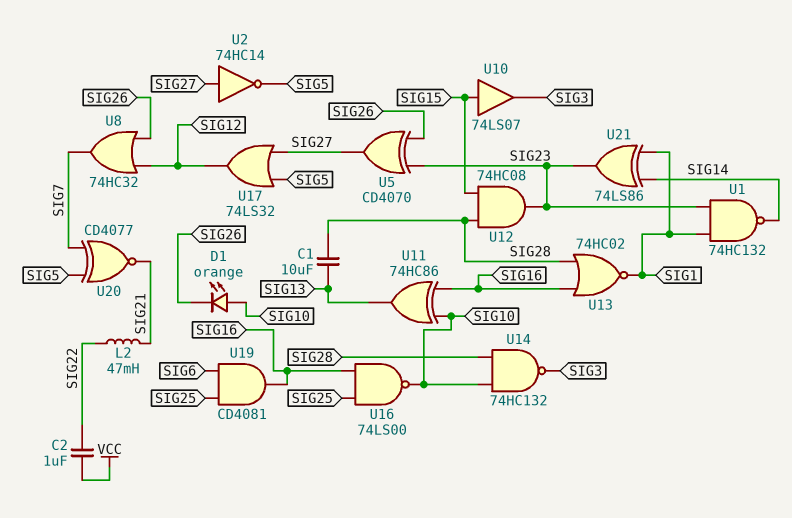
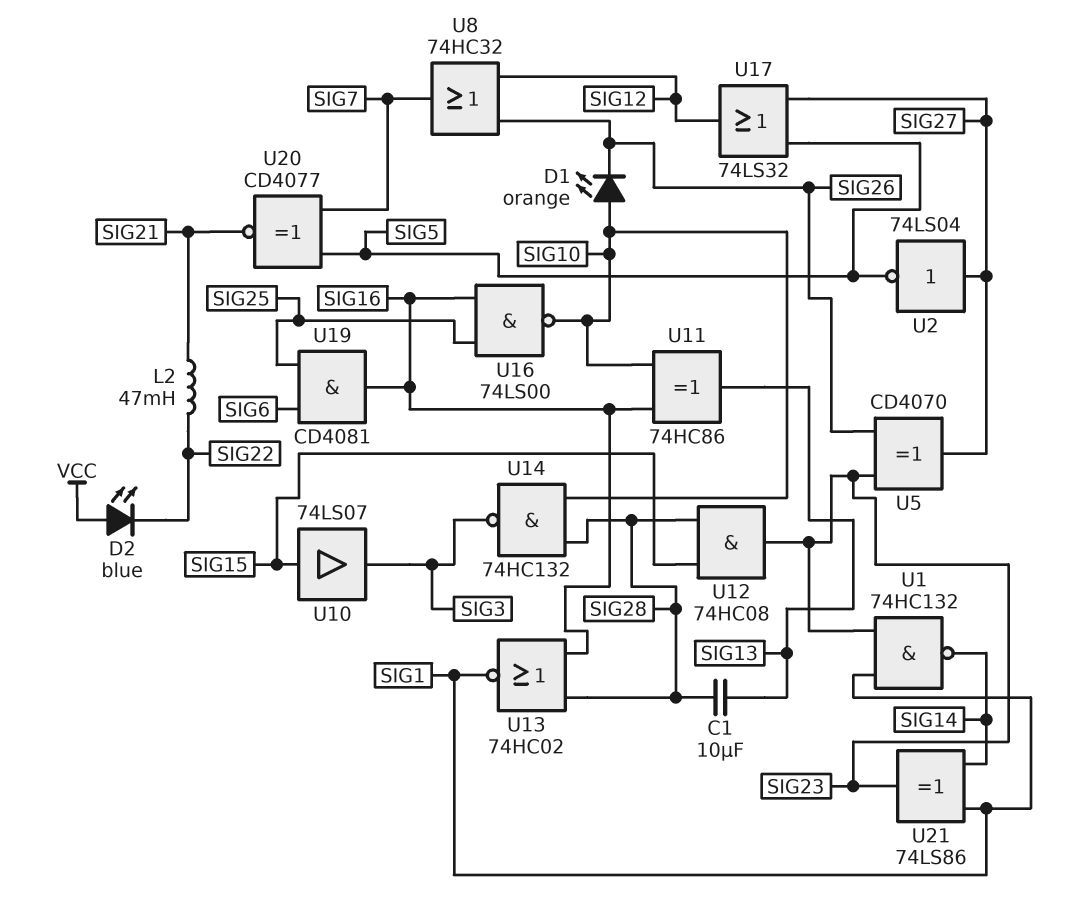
C2: 1uF (SIG22, VCC) -> none
D2: none -> LED blue (A VCC, K SIG22)
U2: NOT 74HC14 (in SIG27, out SIG5) -> NOT 74LS04 (in SIG27, out SIG5)

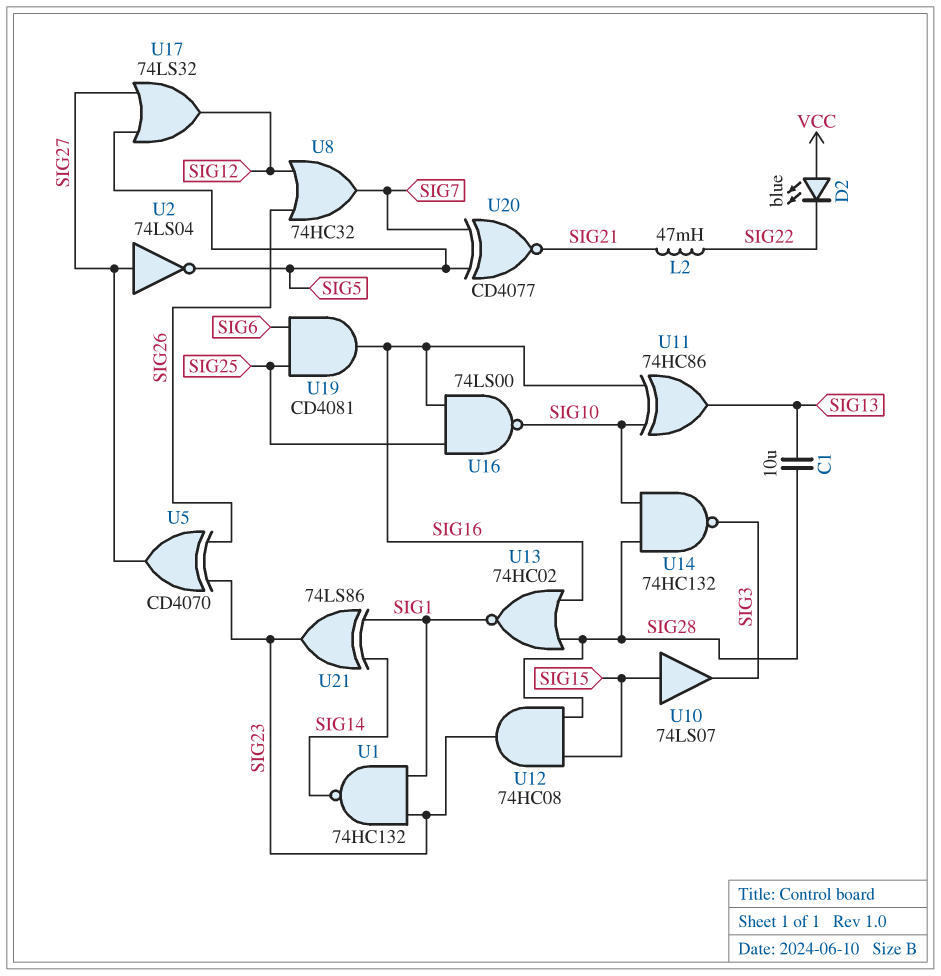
D1: LED orange (A SIG10, K SIG26) -> none

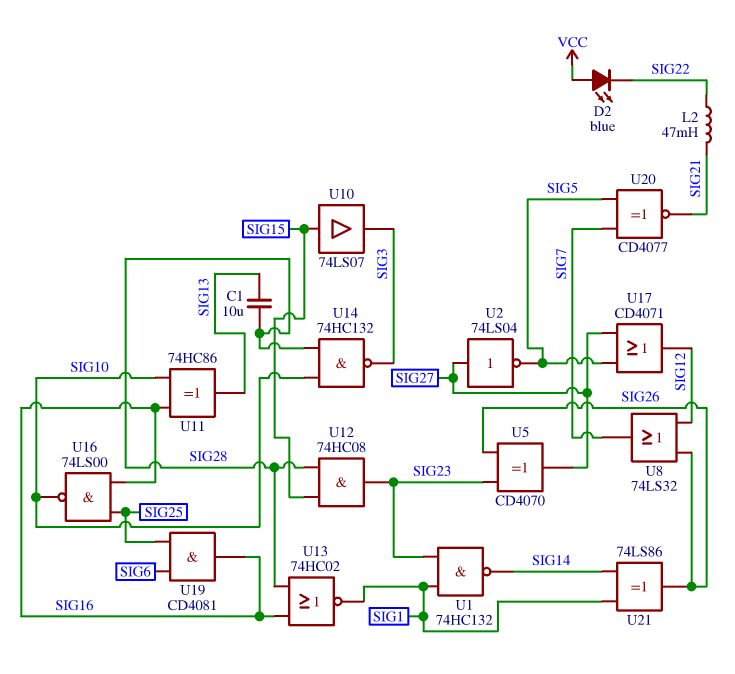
U8: OR 74HC32 (in SIG12, in SIG26, out SIG7) -> OR 74LS32 (in SIG12, in SIG26, out SIG7)
U17: OR 74LS32 (in SIG5, in SIG27, out SIG12) -> OR CD4071 (in SIG5, in SIG27, out SIG12)
U21: XOR 74LS86 (in SIG1, in SIG14, out SIG23) -> XOR 74LS86 (in SIG1, in SIG14, out SIG26)

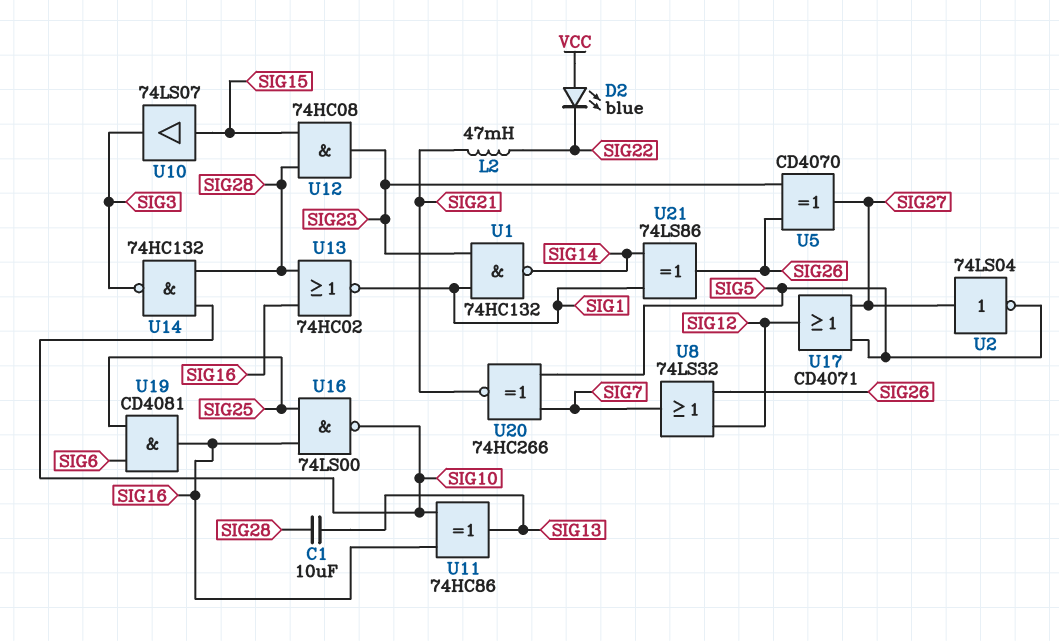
U20: XNOR CD4077 (in SIG5, in SIG7, out SIG21) -> XNOR 74HC266 (in SIG5, in SIG7, out SIG21)

